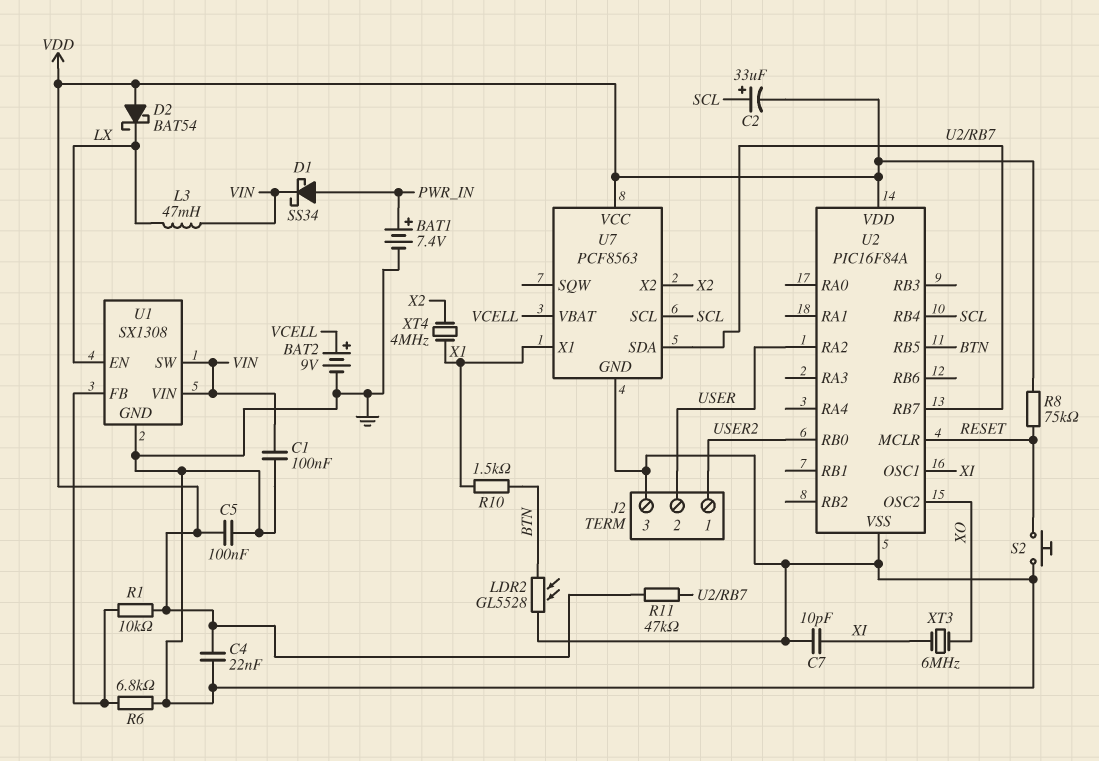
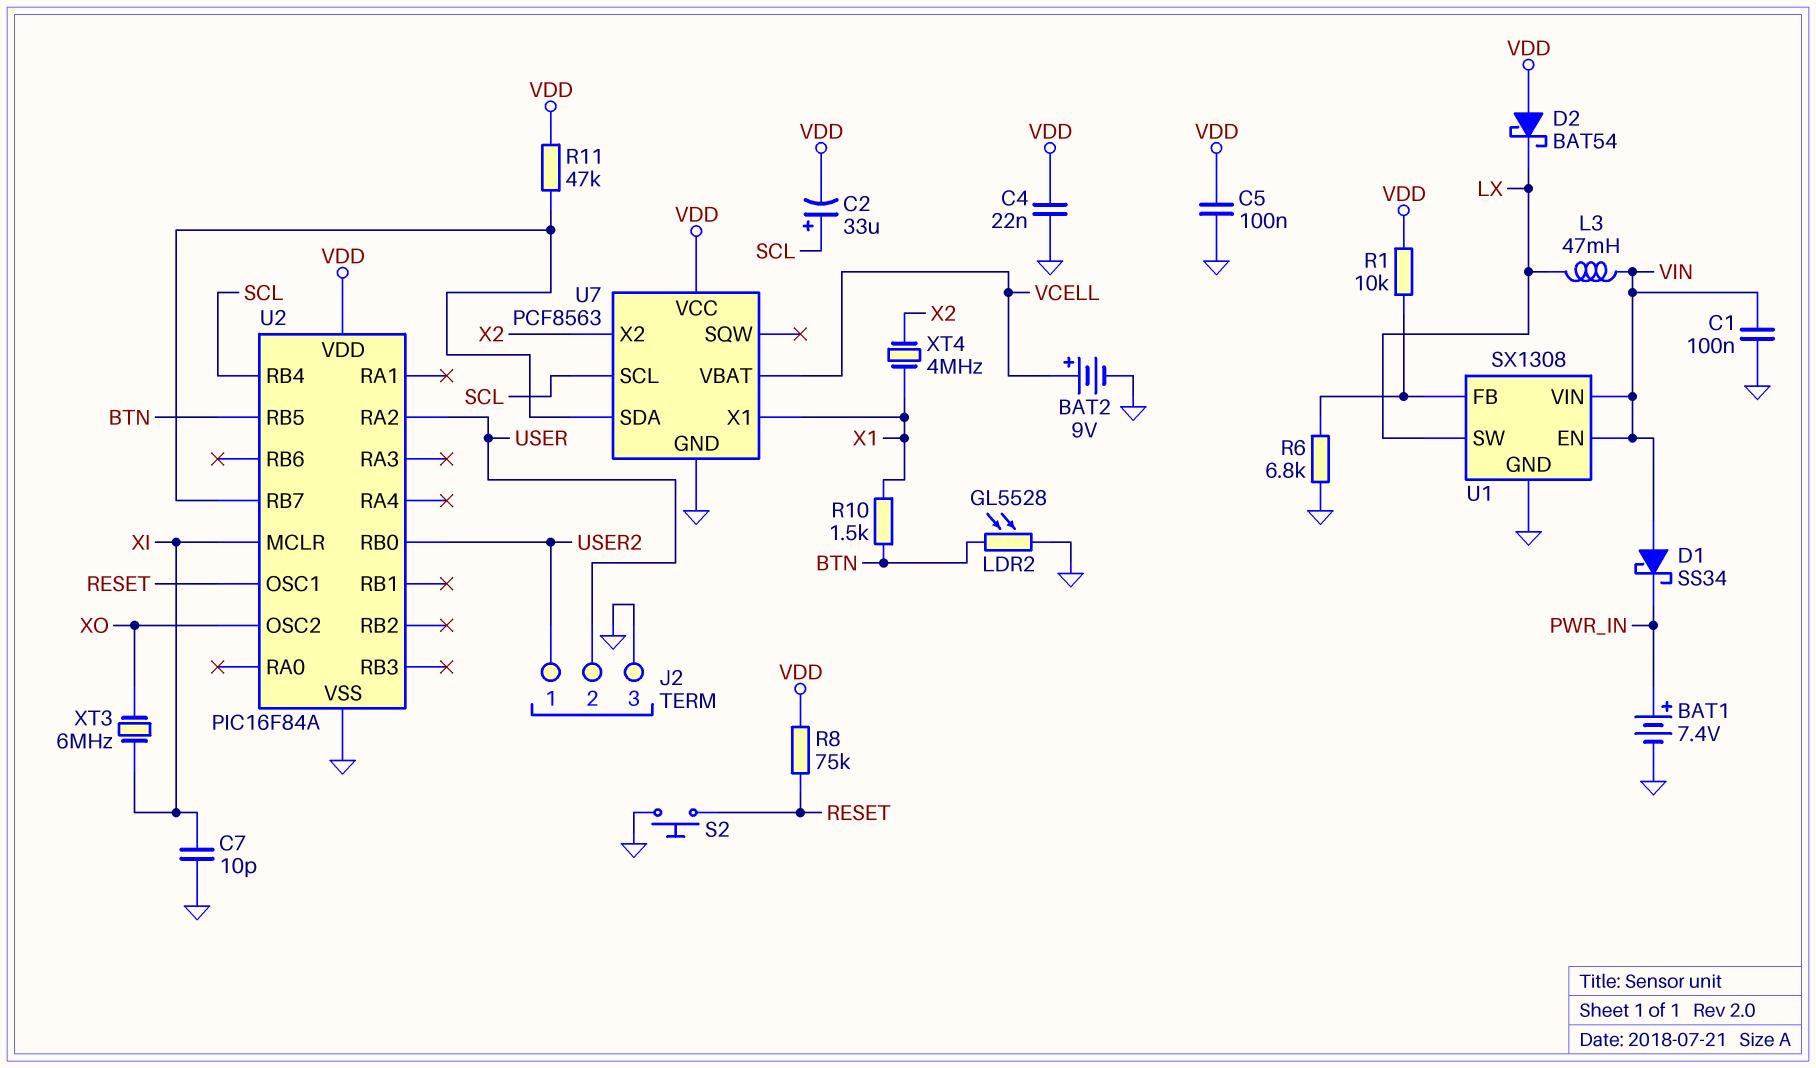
D1: schottky SS34 (A PWR_IN, K VIN) -> schottky SS34 (A VIN, K PWR_IN)
U1 pin EN: LX -> VIN
U1 pin SW: VIN -> LX
U2 pin MCLR: RESET -> XI
U2 pin OSC1: XI -> RESET

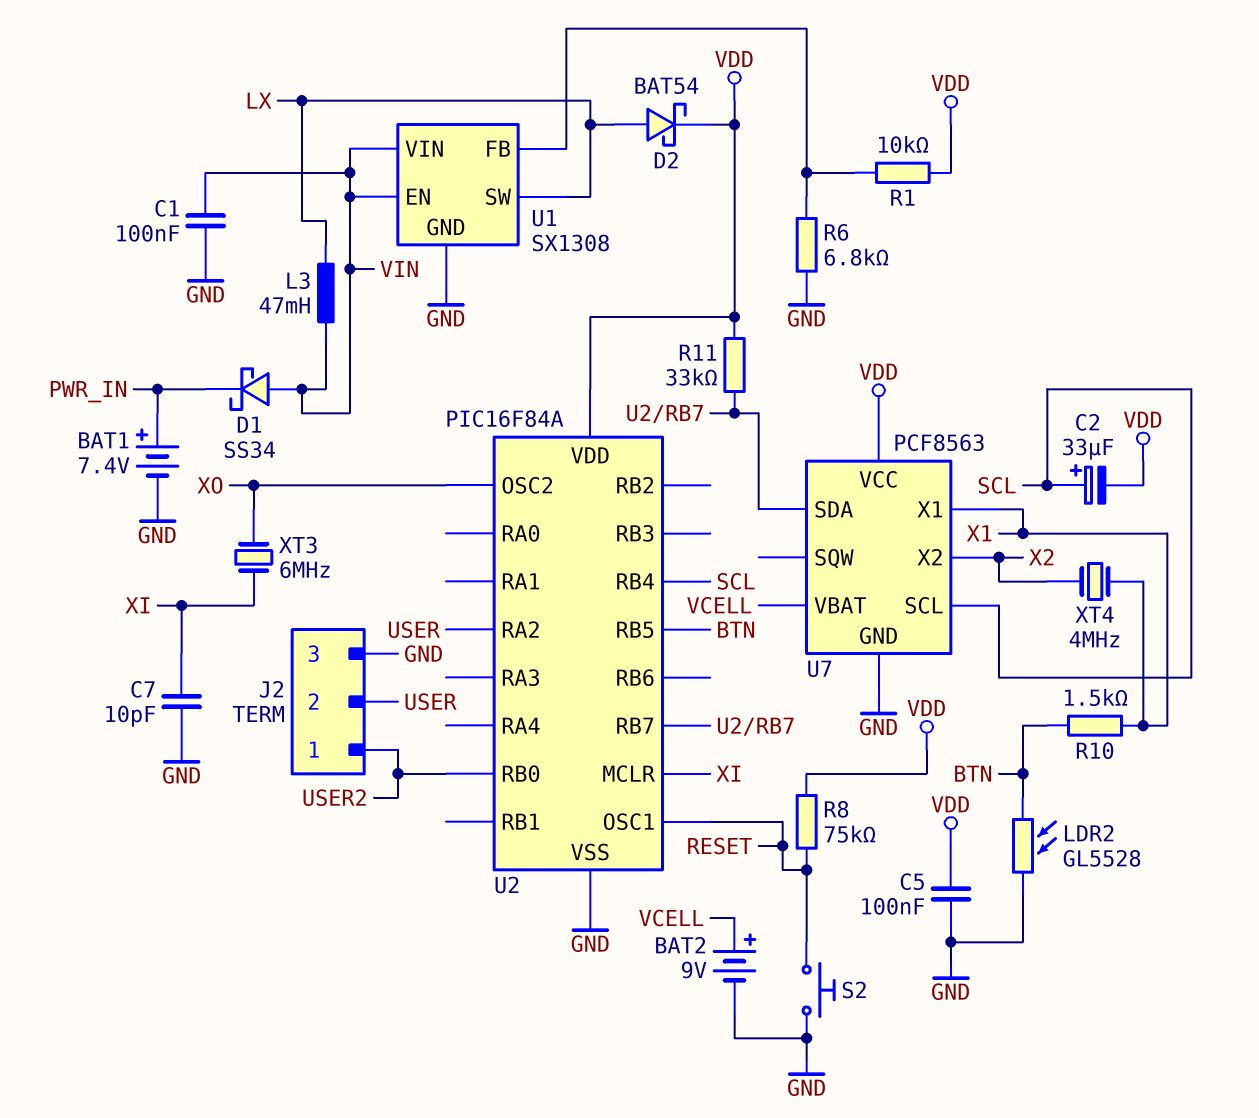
C4: 22nF (GND, VDD) -> none
D2: schottky BAT54 (A VDD, K LX) -> schottky BAT54 (A LX, K VDD)
R11: 47k (U2/RB7, VDD) -> 33k (U2/RB7, VDD)

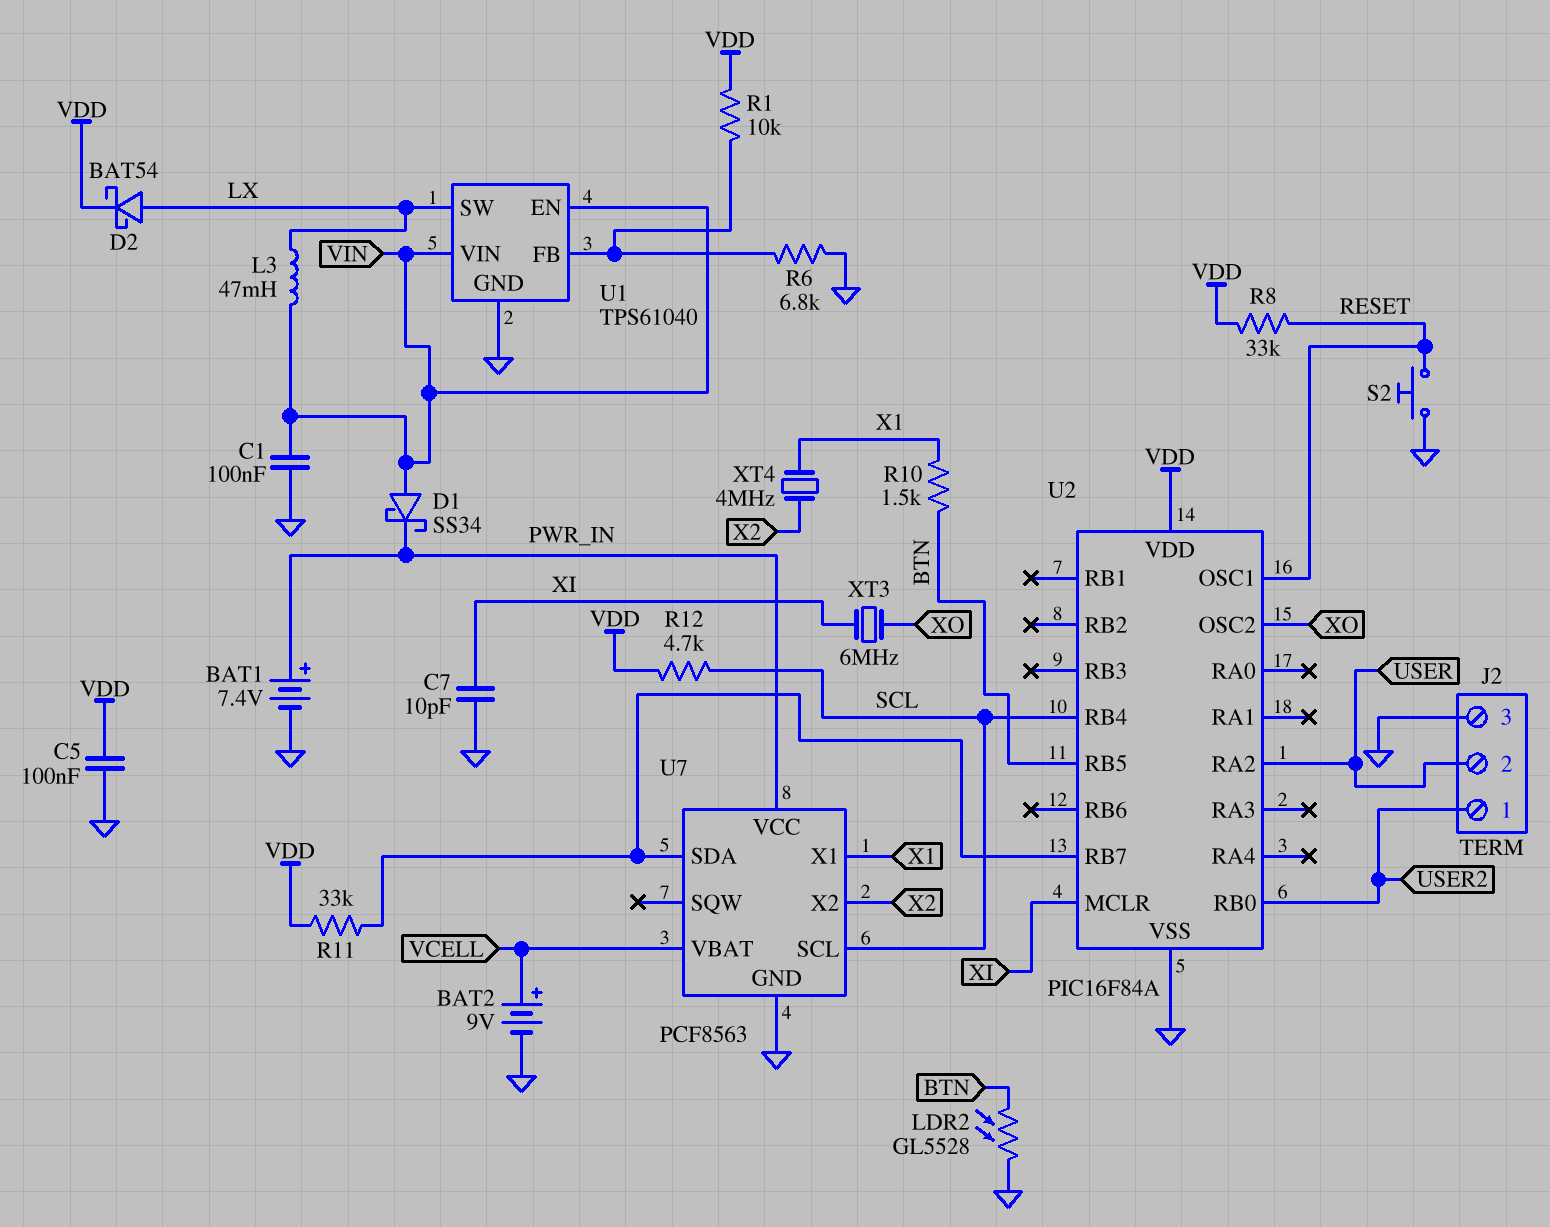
C2: 33uF (plus SCL, minus VDD) -> none
R8: 75k (RESET, VDD) -> 33k (RESET, VDD)
R12: none -> 4.7k (SCL, VDD)
U1: SX1308 -> TPS61040
U7 pin VCC: VDD -> PWR_IN

